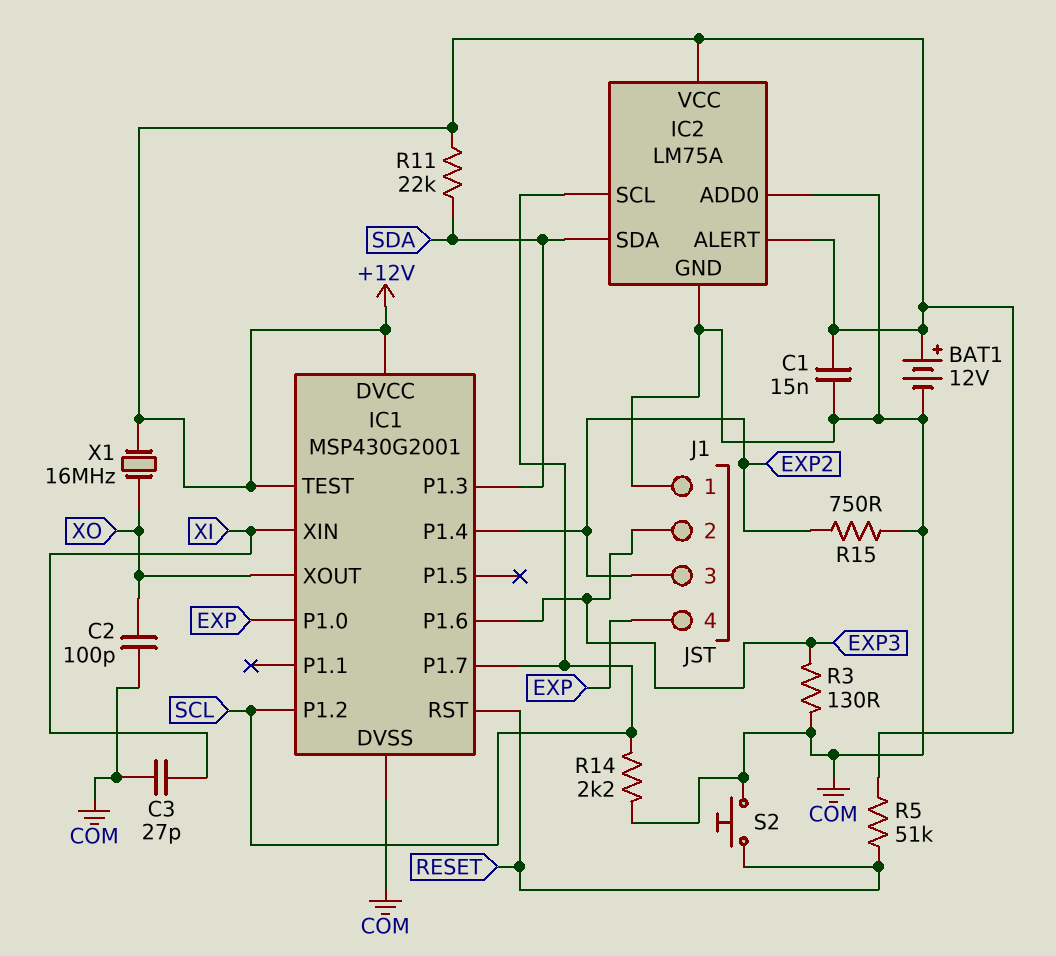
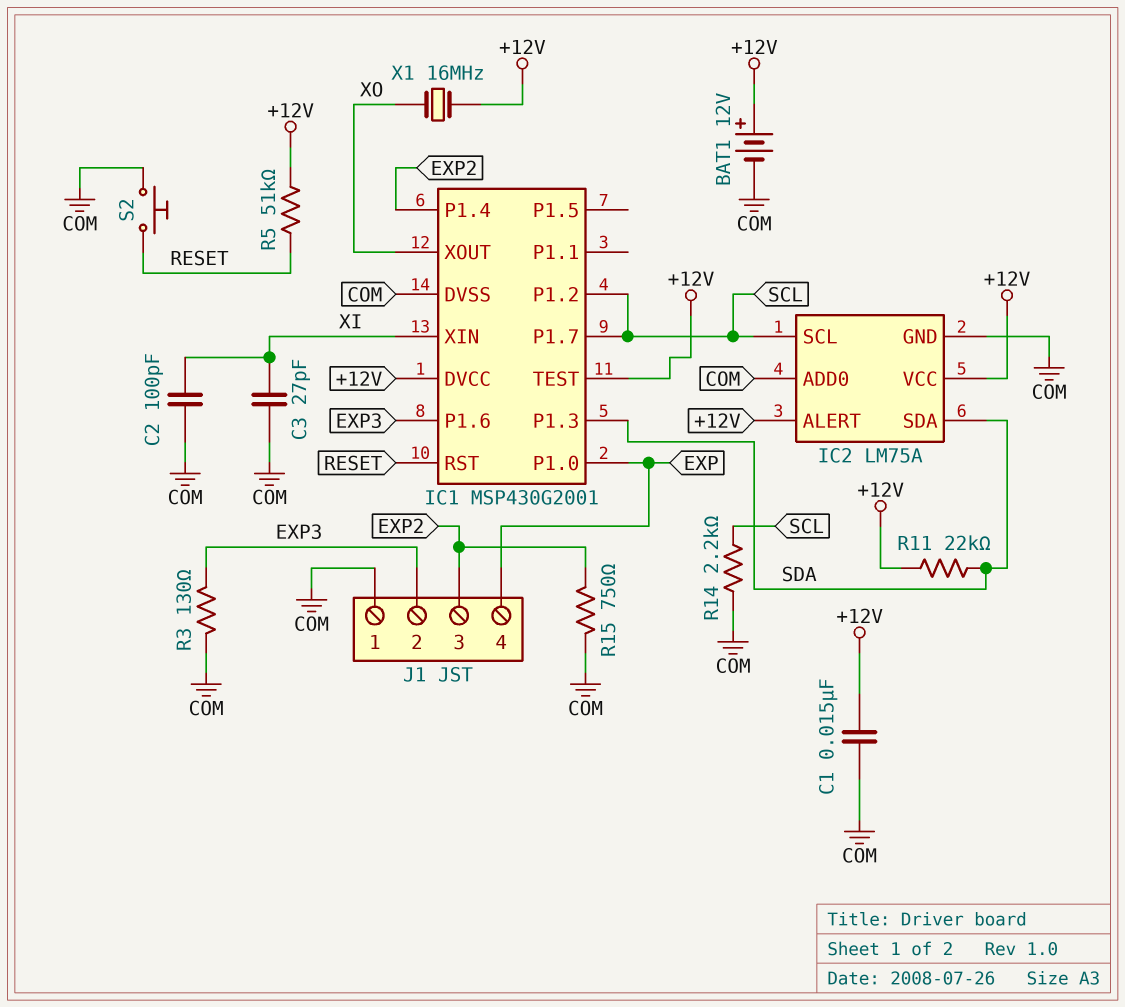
C2: 100pF (COM, XO) -> 100pF (COM, XI)

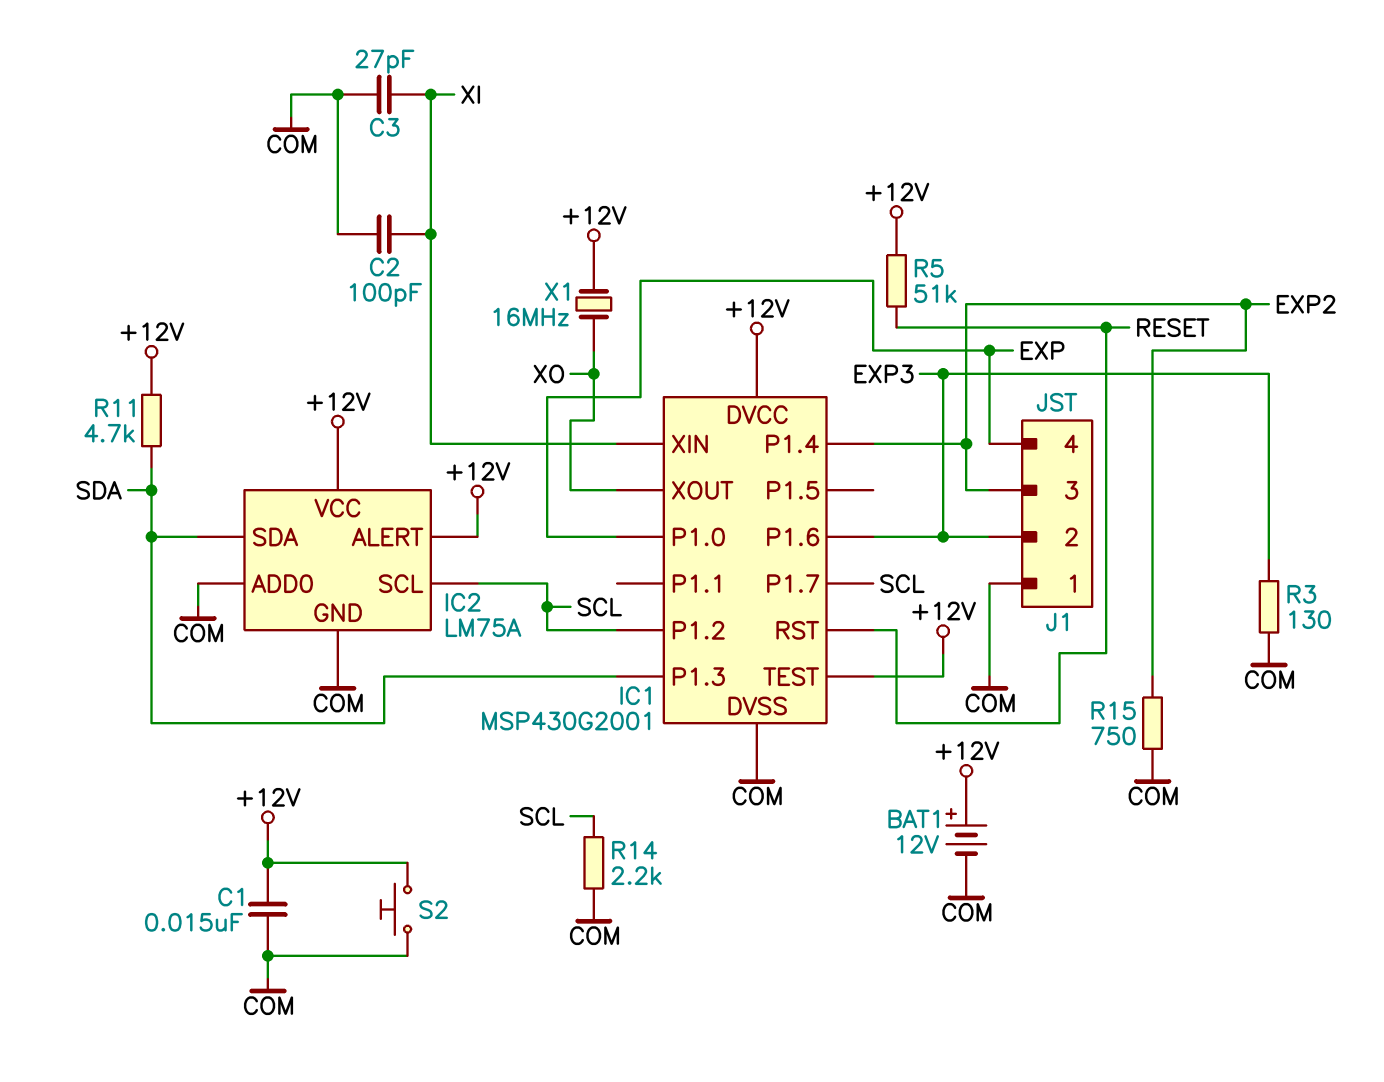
R11: 22k (+12V, SDA) -> 4.7k (+12V, SDA)
S2: button (COM, RESET) -> button (+12V, COM)

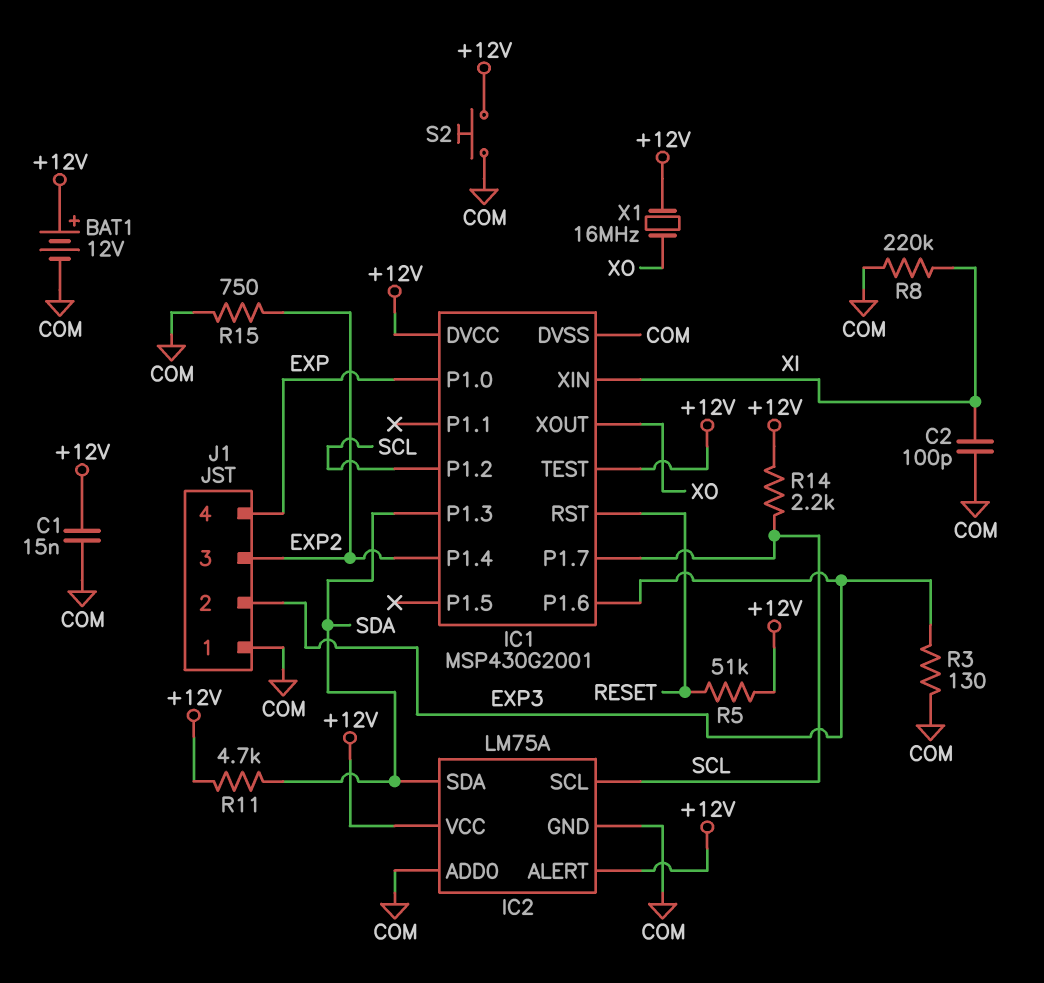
C3: 27pF (COM, XI) -> none
R8: none -> 220k (COM, XI)
R14: 2.2k (COM, SCL) -> 2.2k (+12V, SCL)

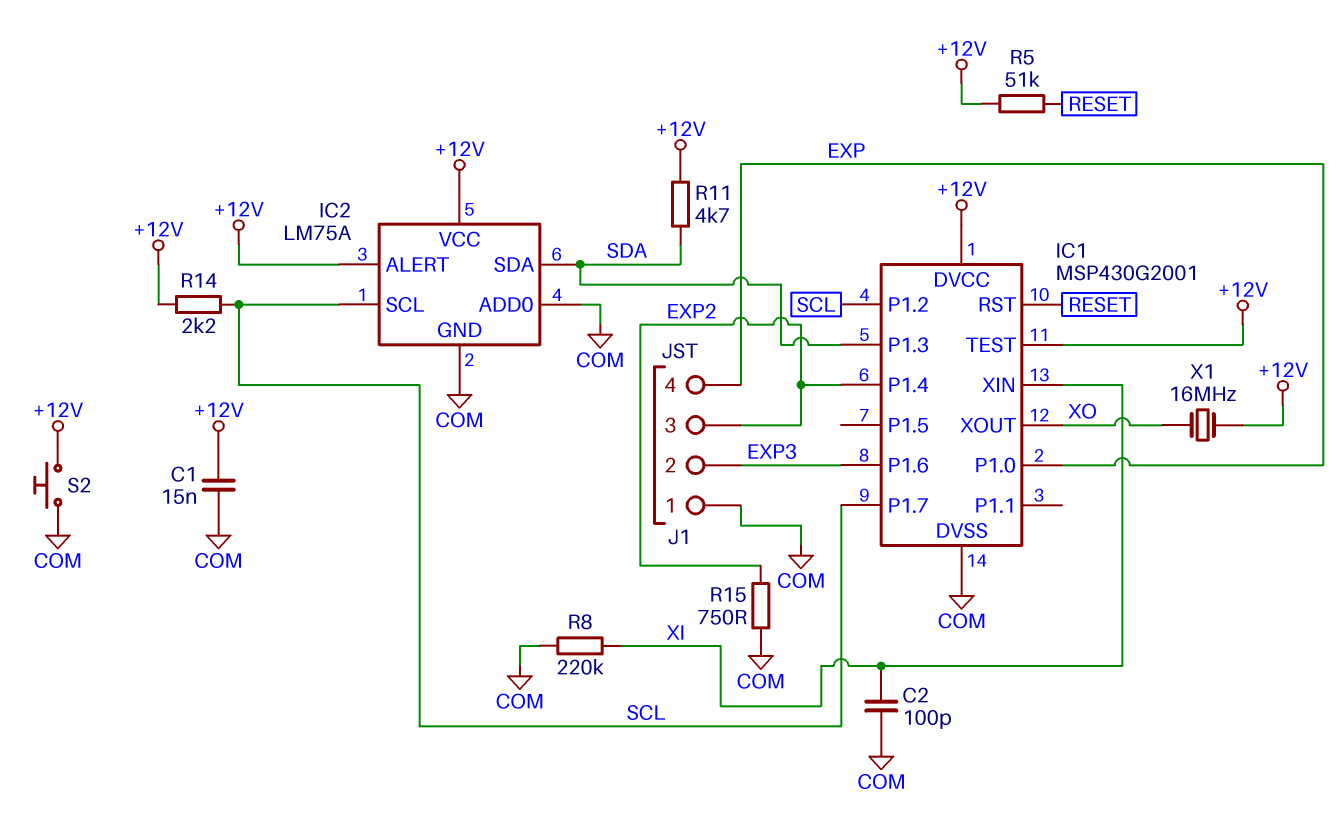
BAT1: 12V (plus +12V, minus COM) -> none
R3: 130 (COM, EXP3) -> none

